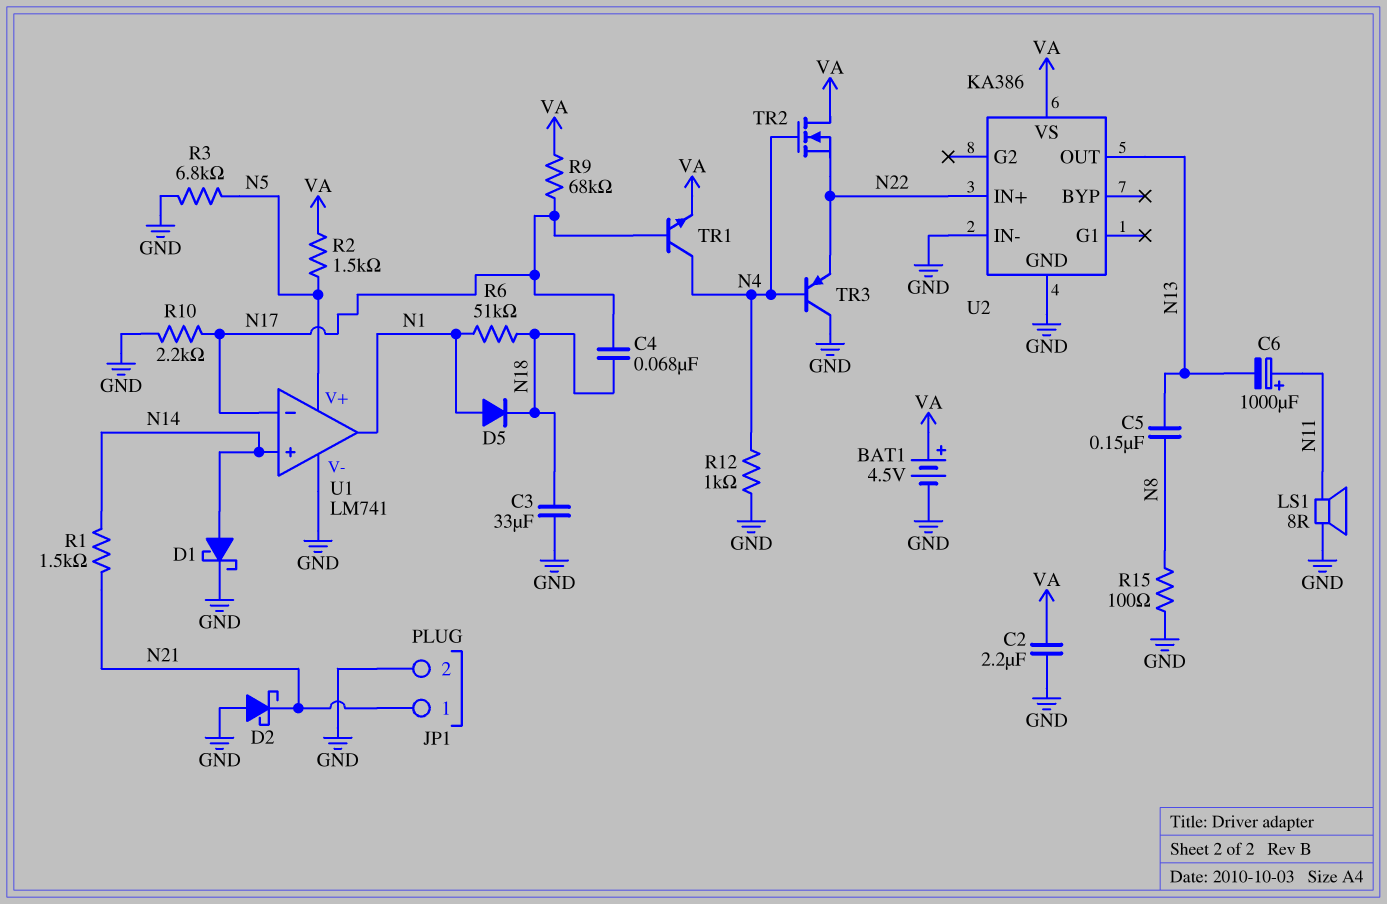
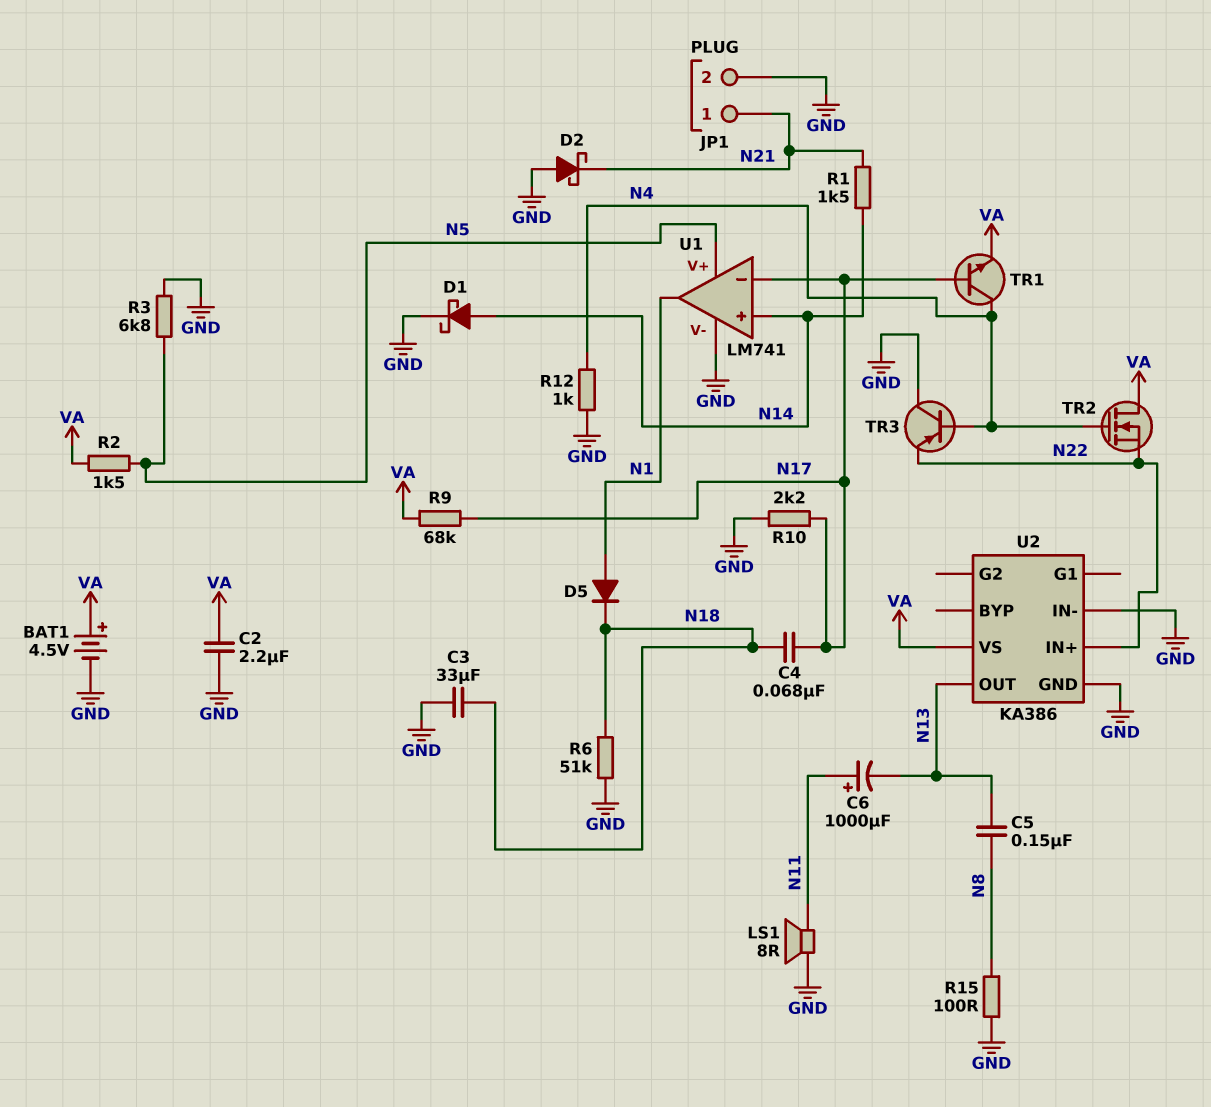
R6: 51k (N1, N18) -> 51k (GND, N18)

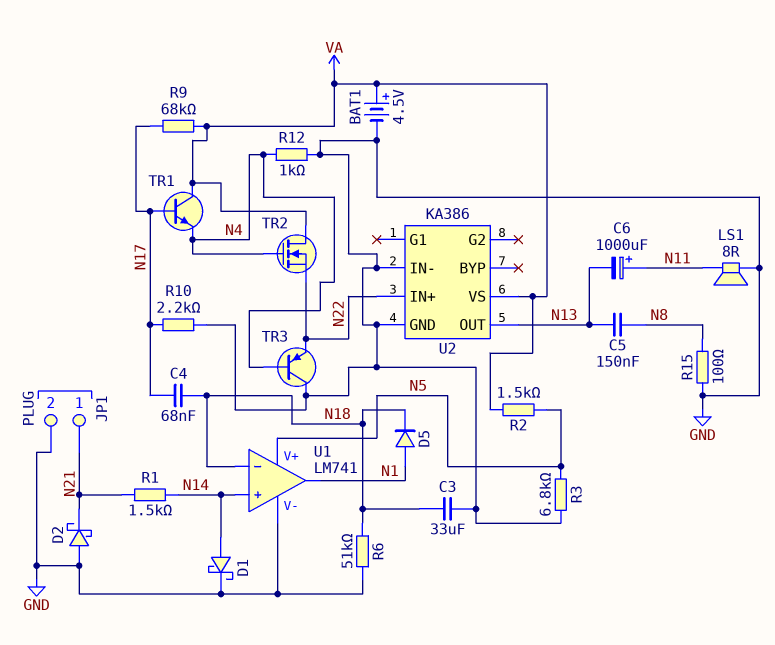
C2: 2.2uF (GND, VA) -> none
TR1: NPN (B N17, C N4, E VA) -> NPN (B N17, C VA, E N4)
U1 pin in-: N17 -> N18

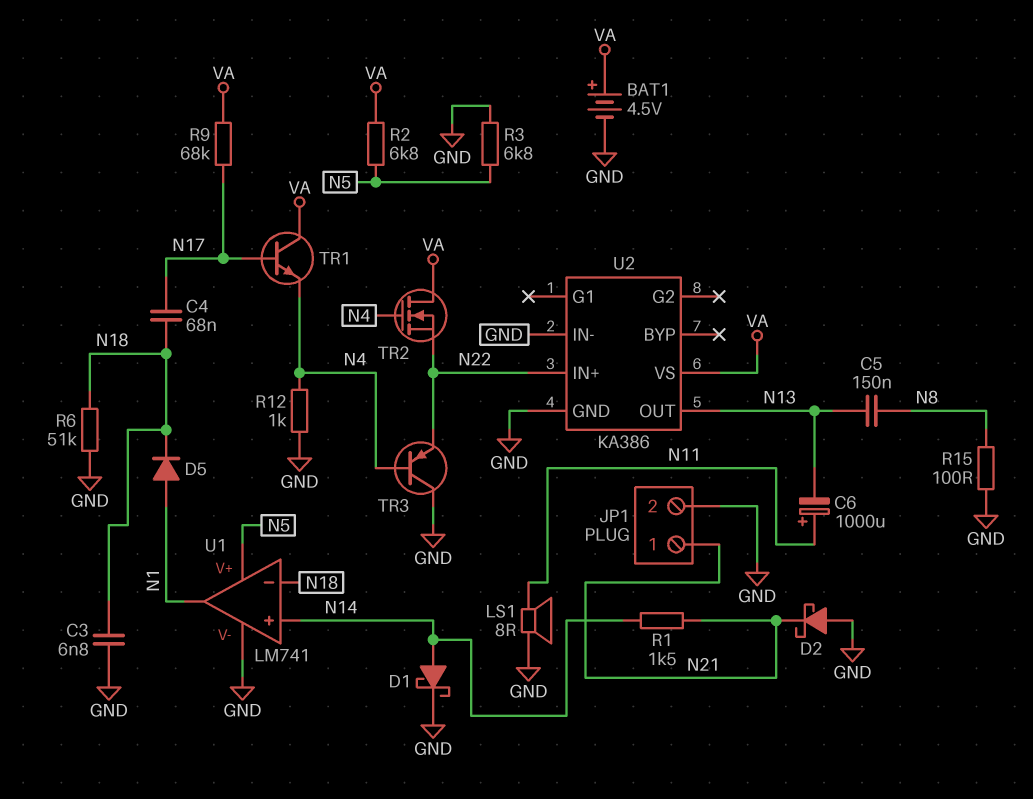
C3: 33uF (GND, N18) -> 6.8nF (GND, N18)
R2: 1.5k (N5, VA) -> 6.8k (N5, VA)
R10: 2.2k (GND, N17) -> none

